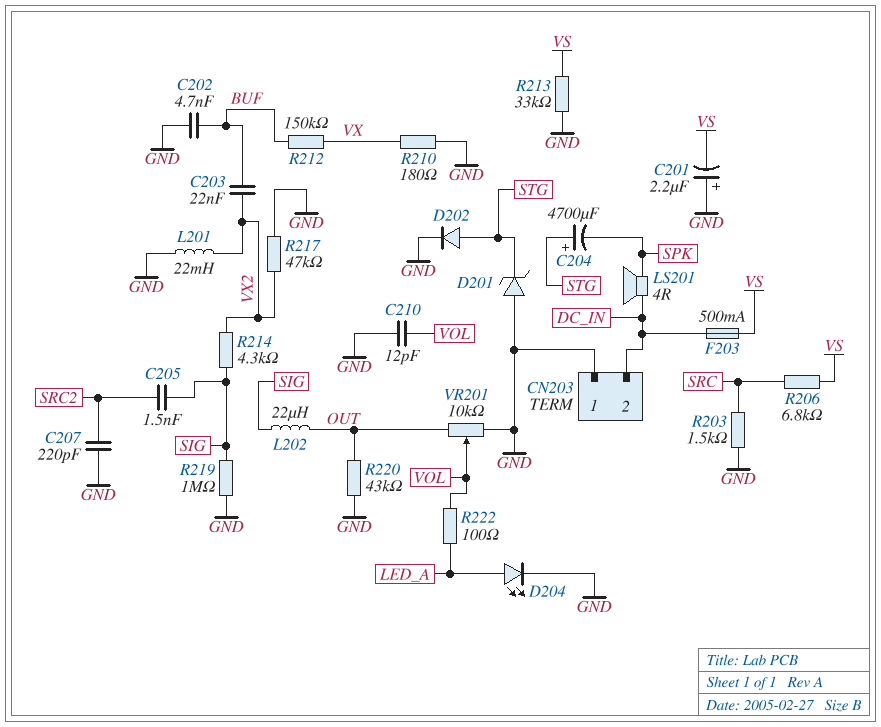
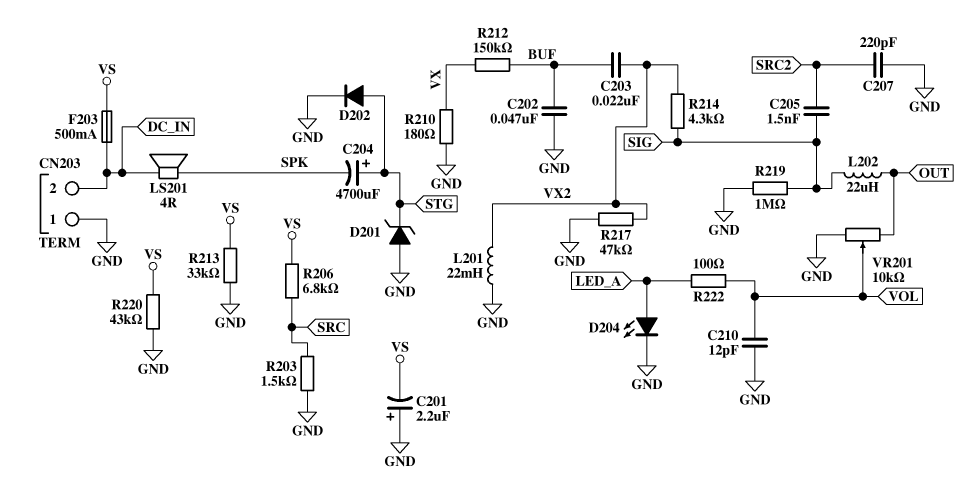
C202: 4.7nF (BUF, GND) -> 47nF (BUF, GND)
R220: 43k (GND, OUT) -> 43k (GND, VS)

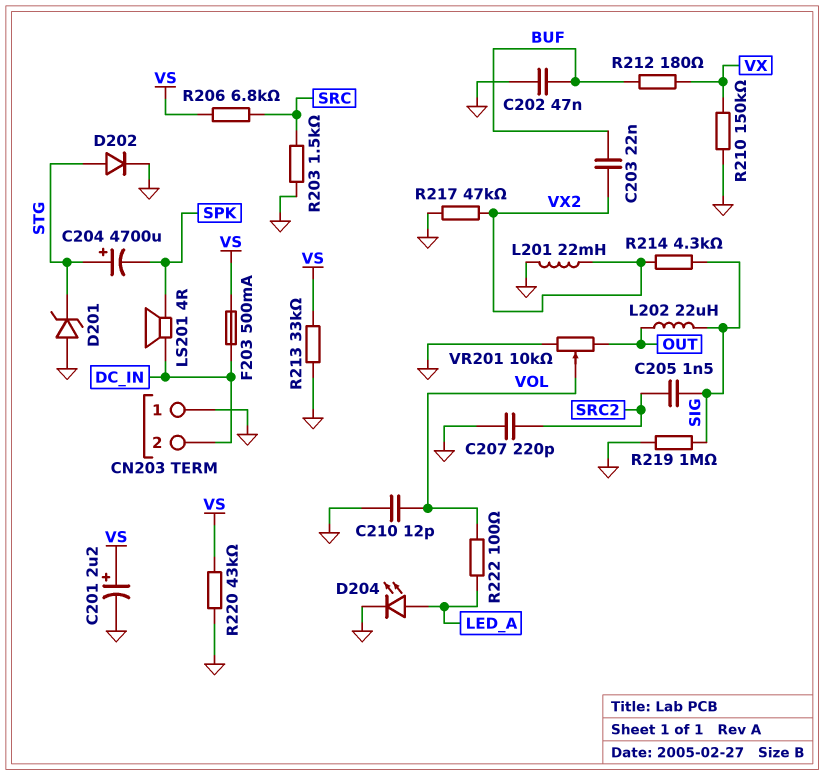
C201: 2.2uF (plus GND, minus VS) -> 2.2uF (plus VS, minus GND)
R210: 180 (GND, VX) -> 150k (GND, VX)
R212: 150k (BUF, VX) -> 180 (BUF, VX)

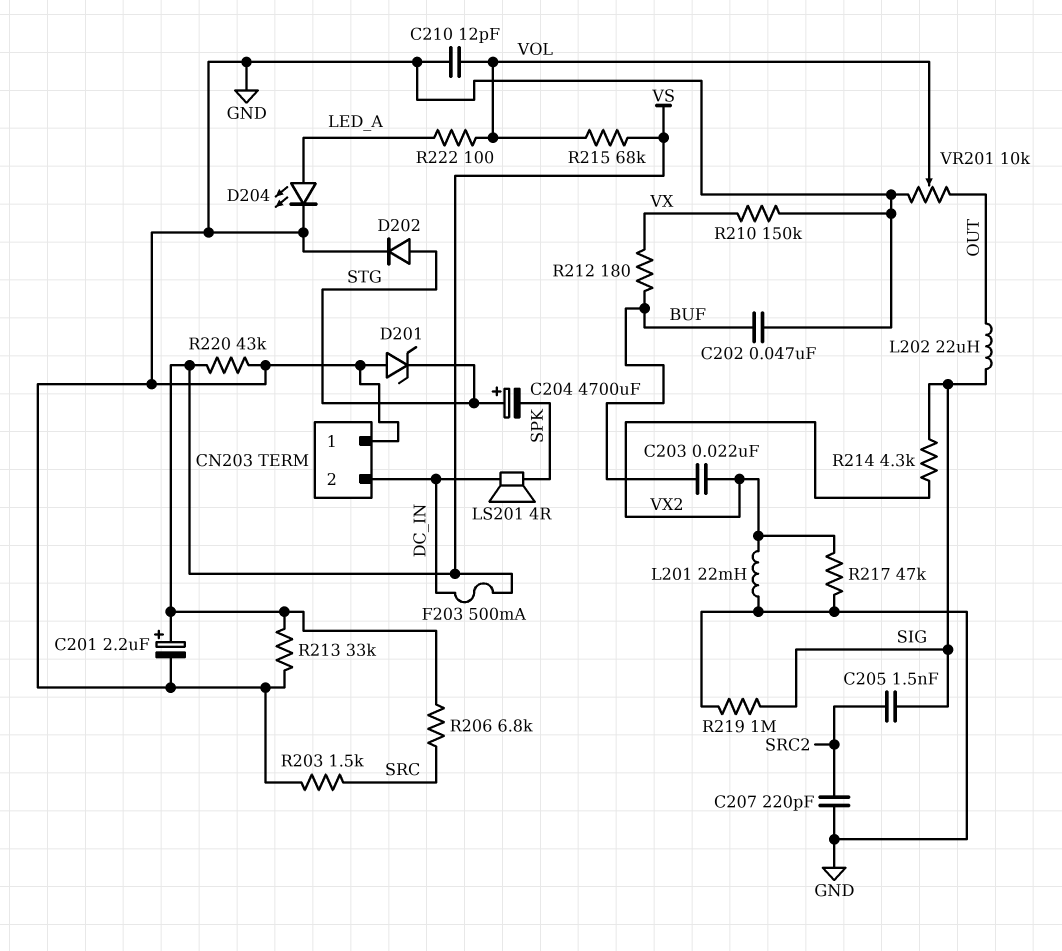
R215: none -> 68k (VOL, VS)

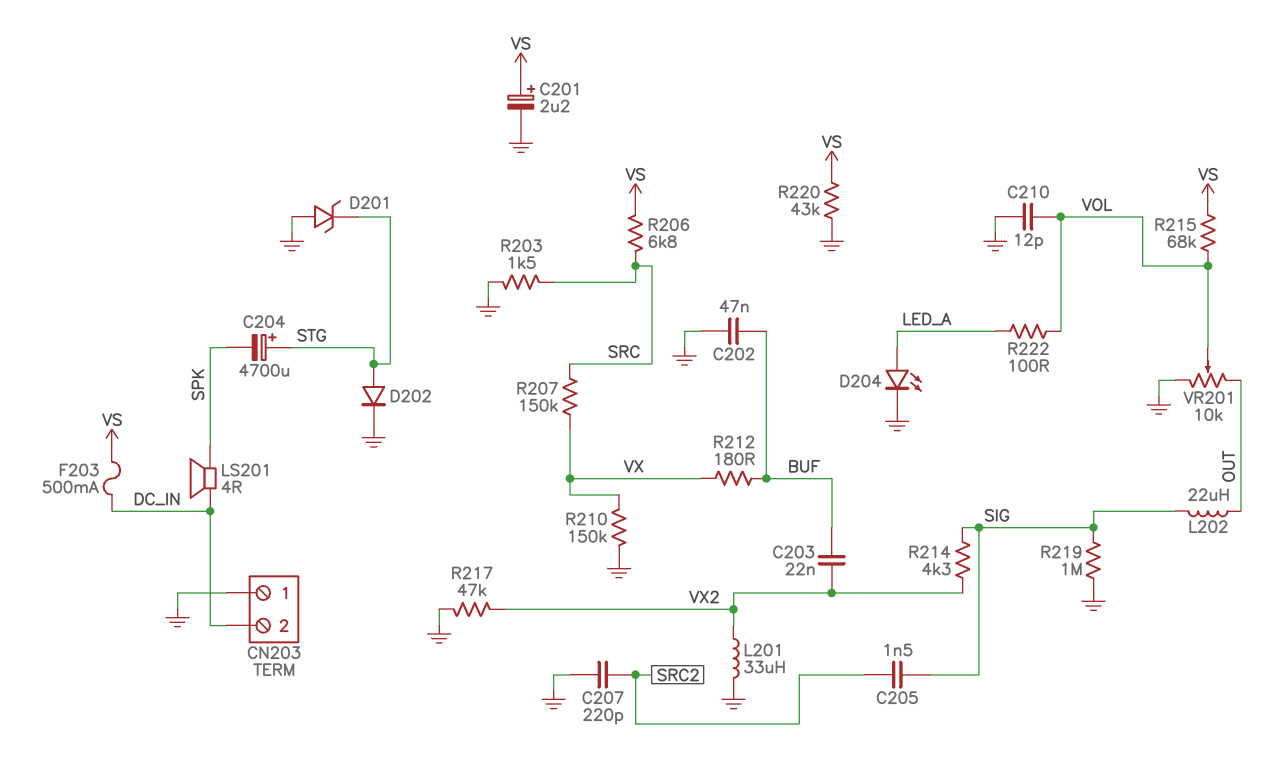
L201: 22mH (GND, VX2) -> 33uH (GND, VX2)
R207: none -> 150k (SRC, VX)
R213: 33k (GND, VS) -> none

